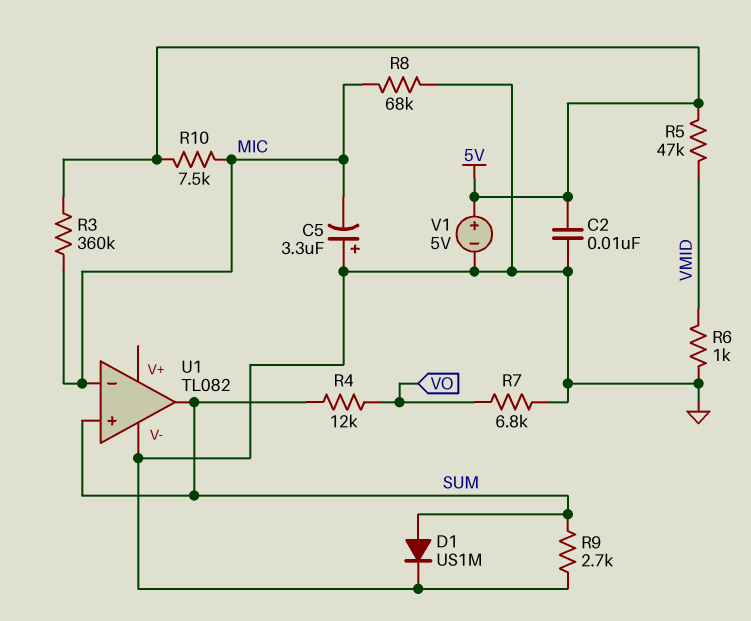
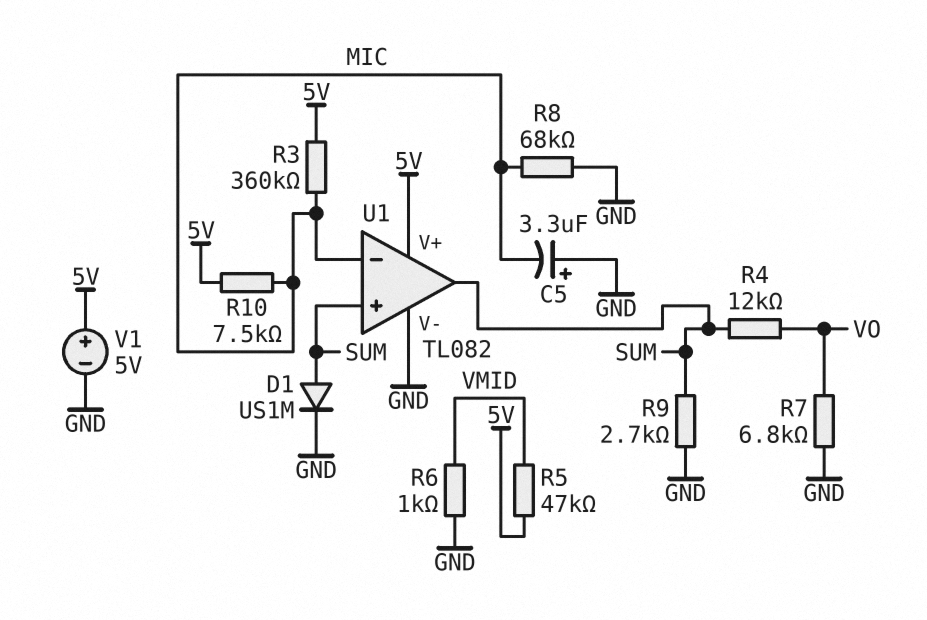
C2: 10nF (5V, GND) -> none
U1 pin V+: none -> 5V

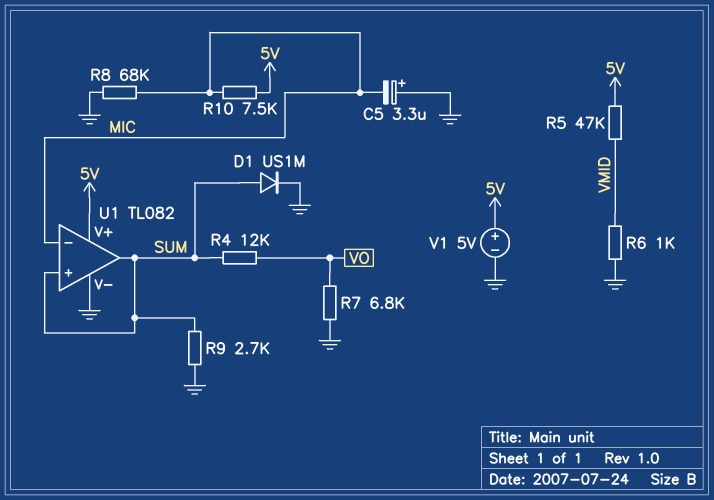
R3: 360k (5V, MIC) -> none

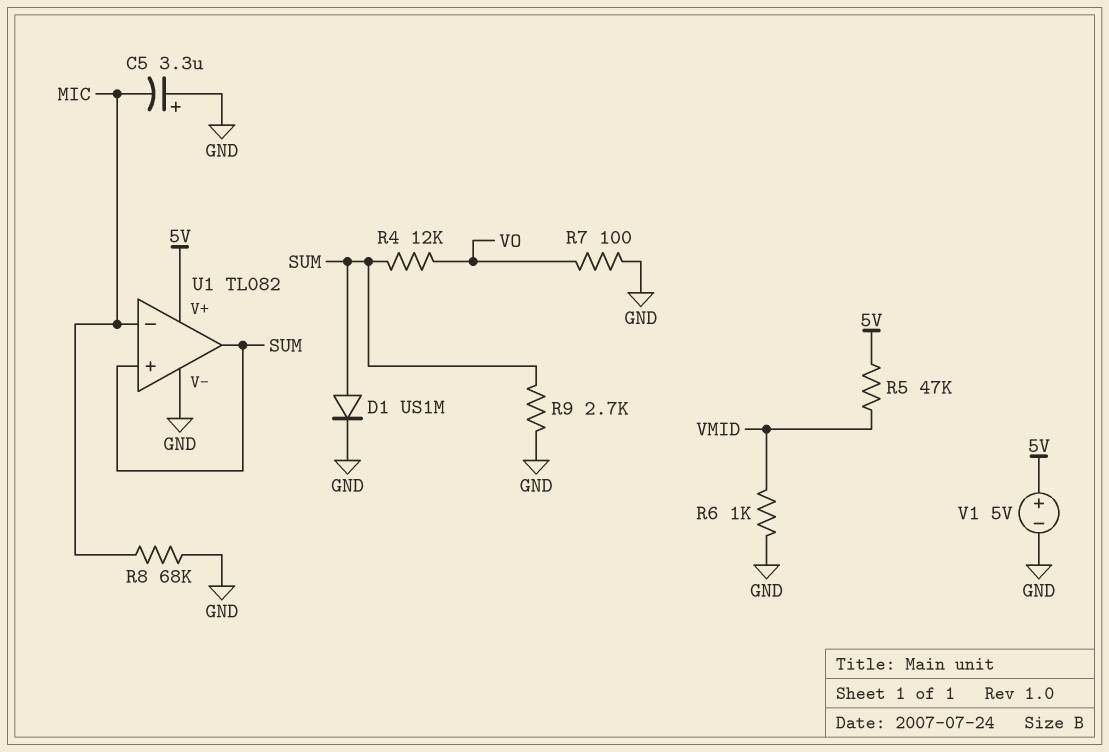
R7: 6.8k (GND, VO) -> 100 (GND, VO)
R10: 7.5k (5V, MIC) -> none

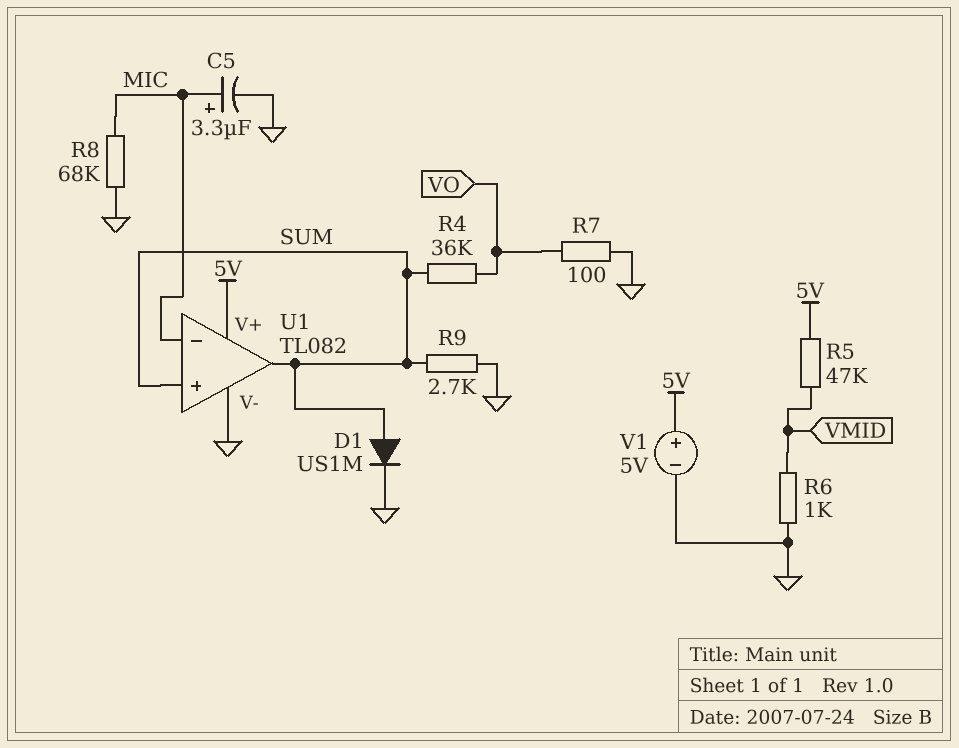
C5: 3.3uF (plus GND, minus MIC) -> 3.3uF (plus MIC, minus GND)
R4: 12k (SUM, VO) -> 36k (SUM, VO)

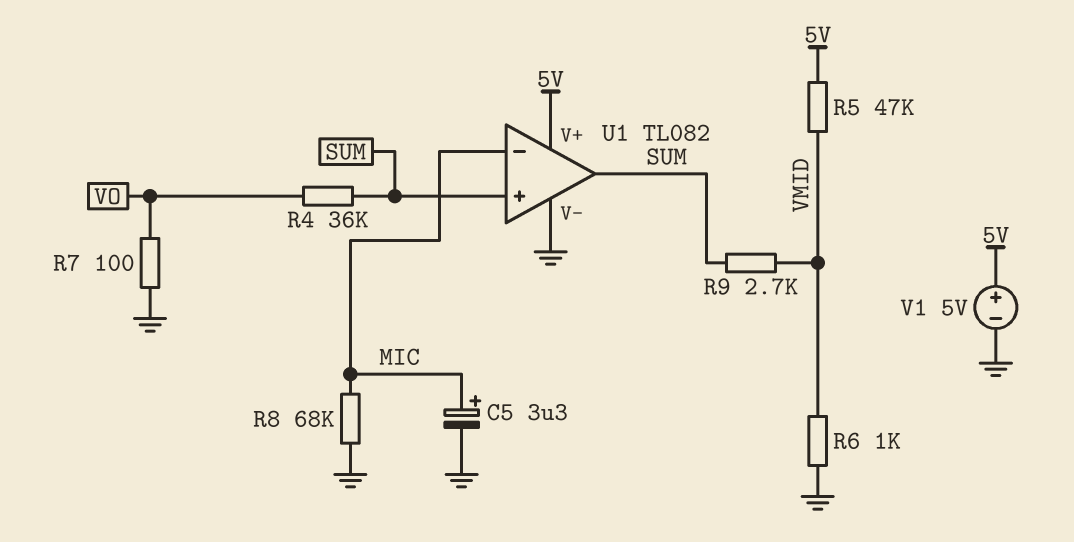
D1: diode US1M (A SUM, K GND) -> none
R9: 2.7k (GND, SUM) -> 2.7k (SUM, VMID)

